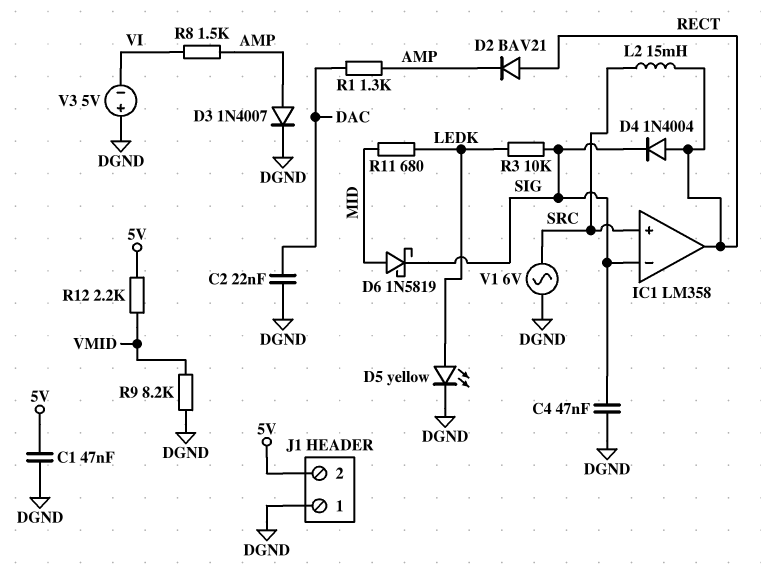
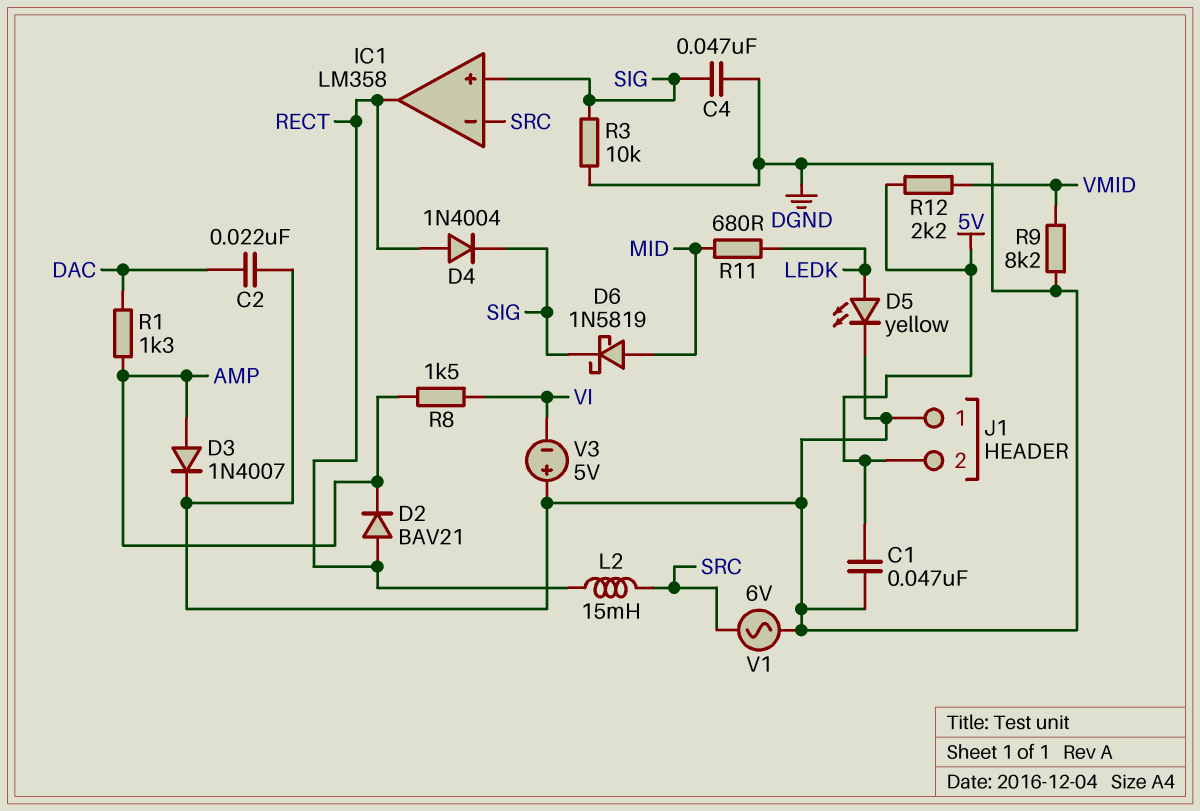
IC1 pin in+: SRC -> SIG
IC1 pin in-: SIG -> SRC
R3: 10k (LEDK, SIG) -> 10k (DGND, SIG)

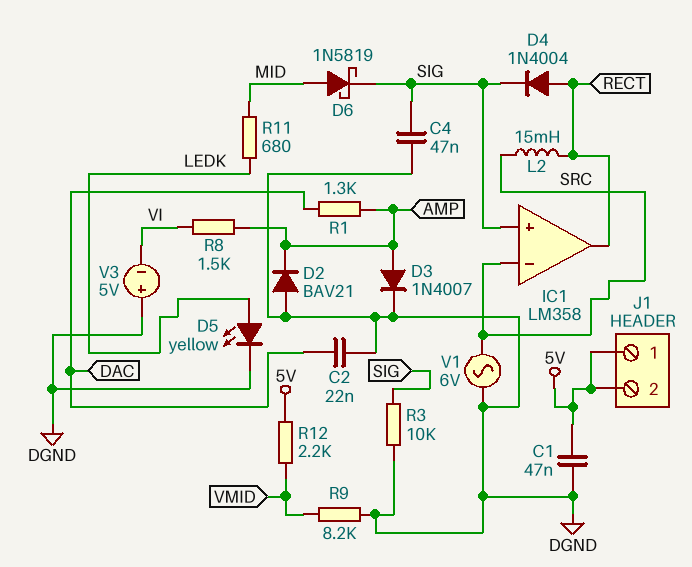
D2: diode BAV21 (A RECT, K AMP) -> diode BAV21 (A DGND, K AMP)
J1 pin 1: DGND -> 5V

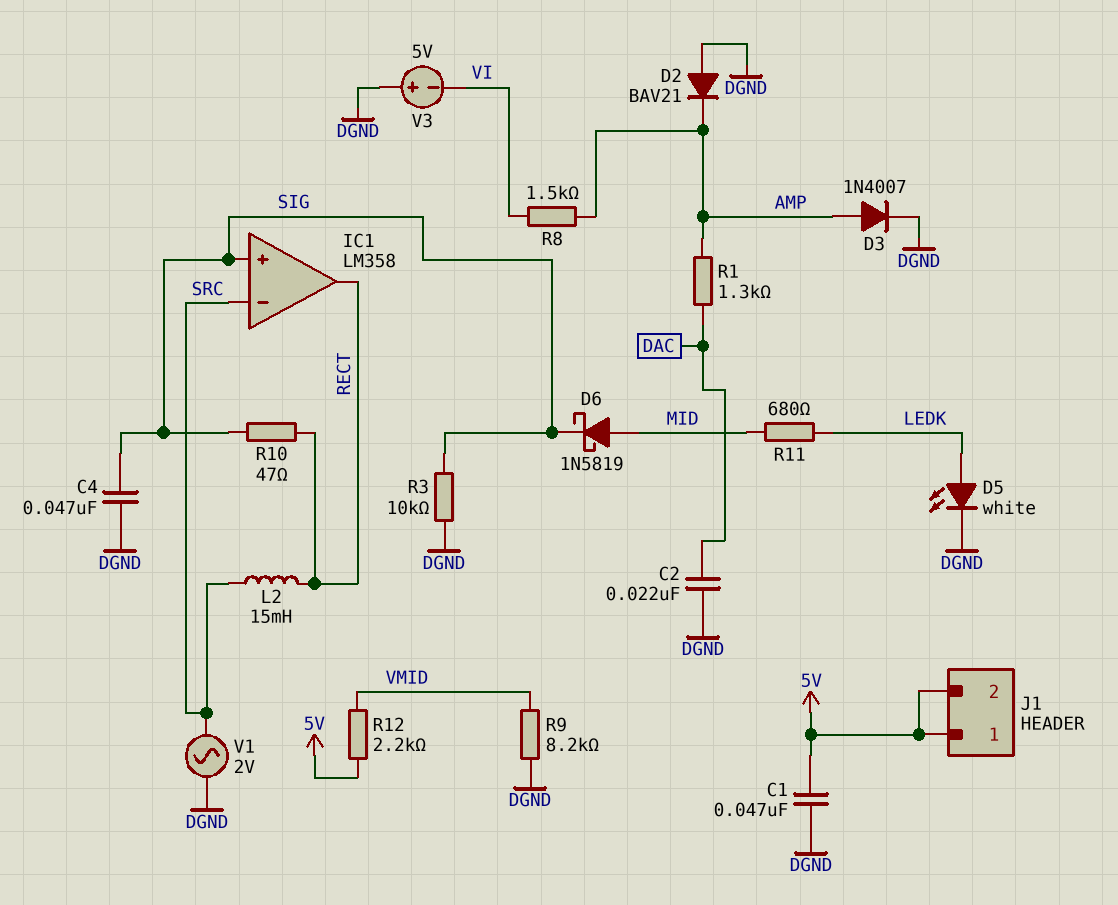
D4: diode 1N4004 (A RECT, K SIG) -> none
D5: LED yellow (A LEDK, K DGND) -> LED white (A LEDK, K DGND)
R10: none -> 47 (RECT, SIG)
V1: AC 6V (DGND, SRC) -> AC 2V (DGND, SRC)

